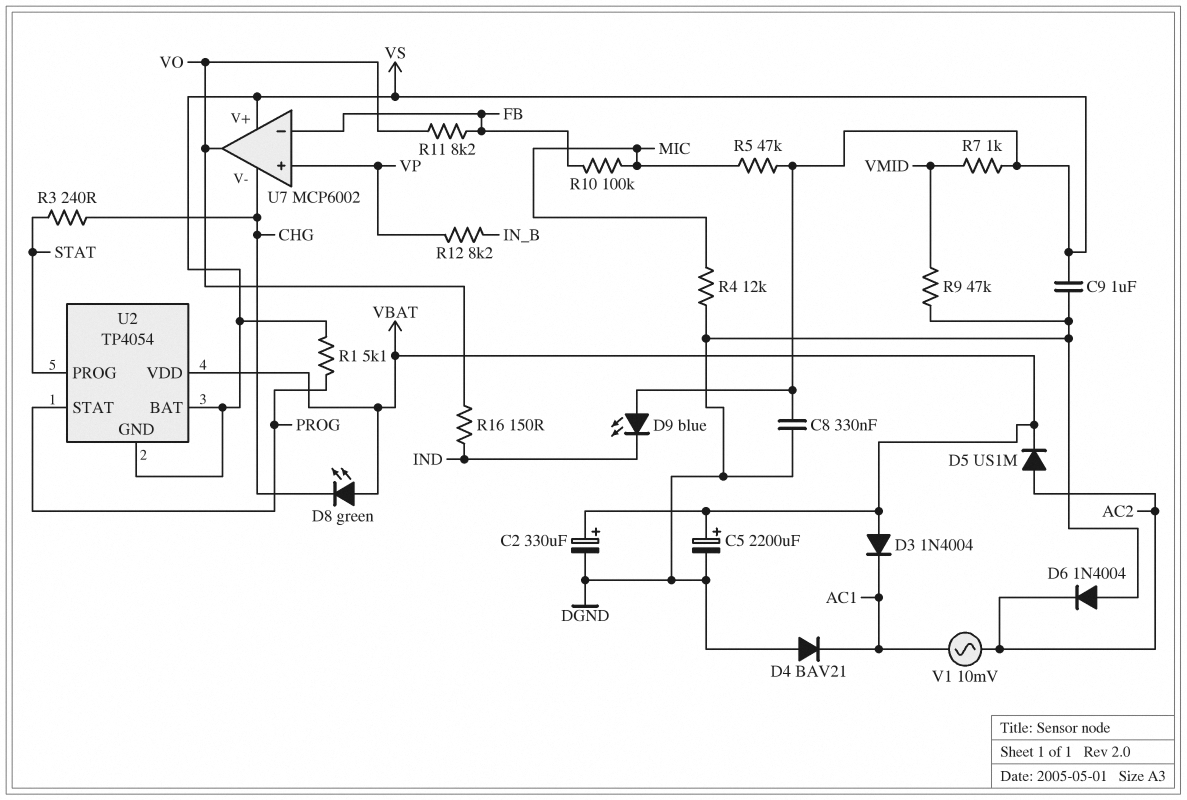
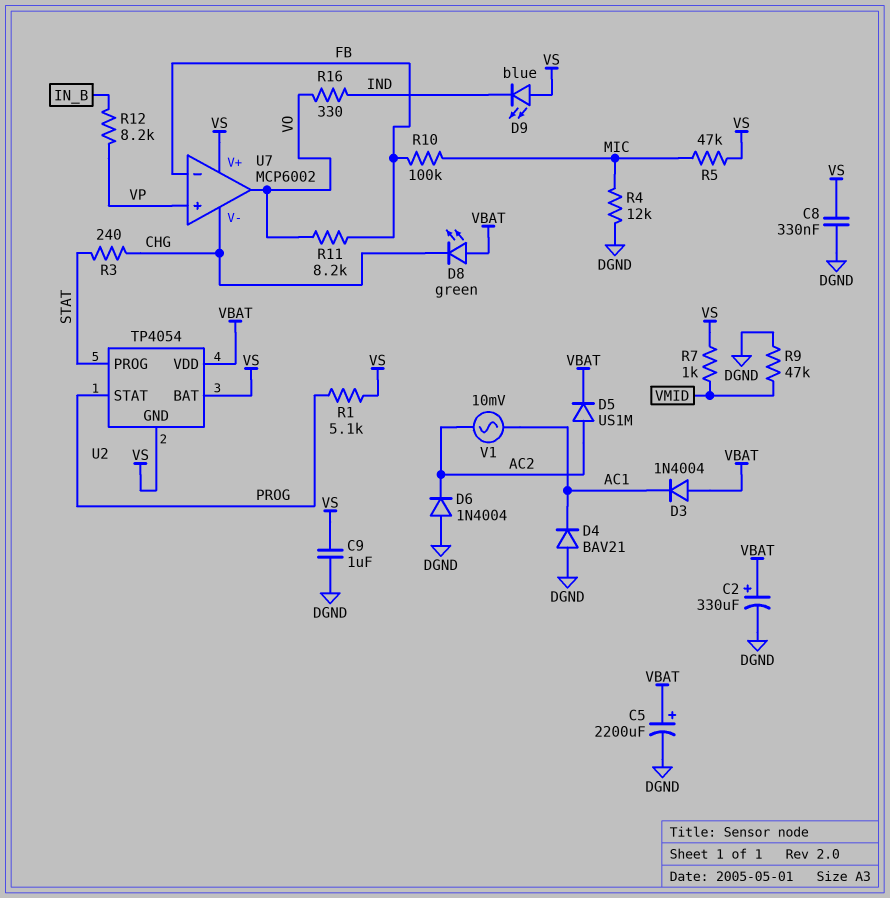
R16: 150 (IND, VO) -> 330 (IND, VO)

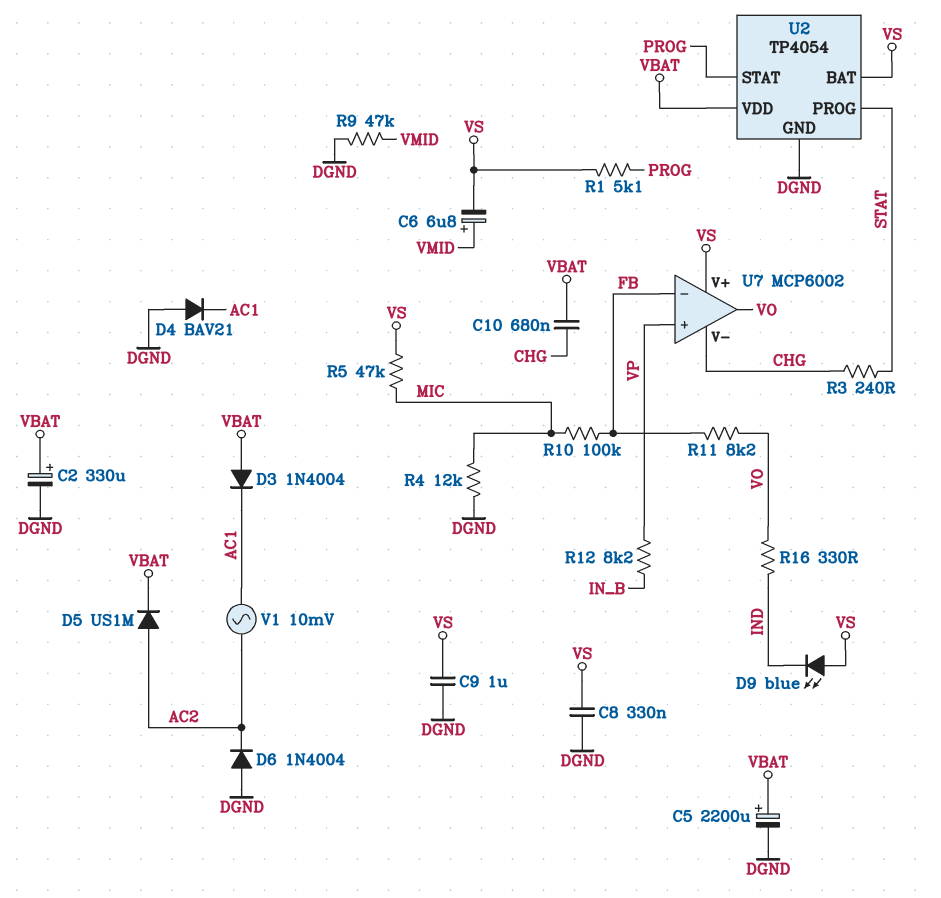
C6: none -> 6.8uF (plus VMID, minus VS)
C10: none -> 680nF (CHG, VBAT)
D8: LED green (A VBAT, K CHG) -> none
R7: 1k (VMID, VS) -> none
U2 pin GND: VS -> DGND

